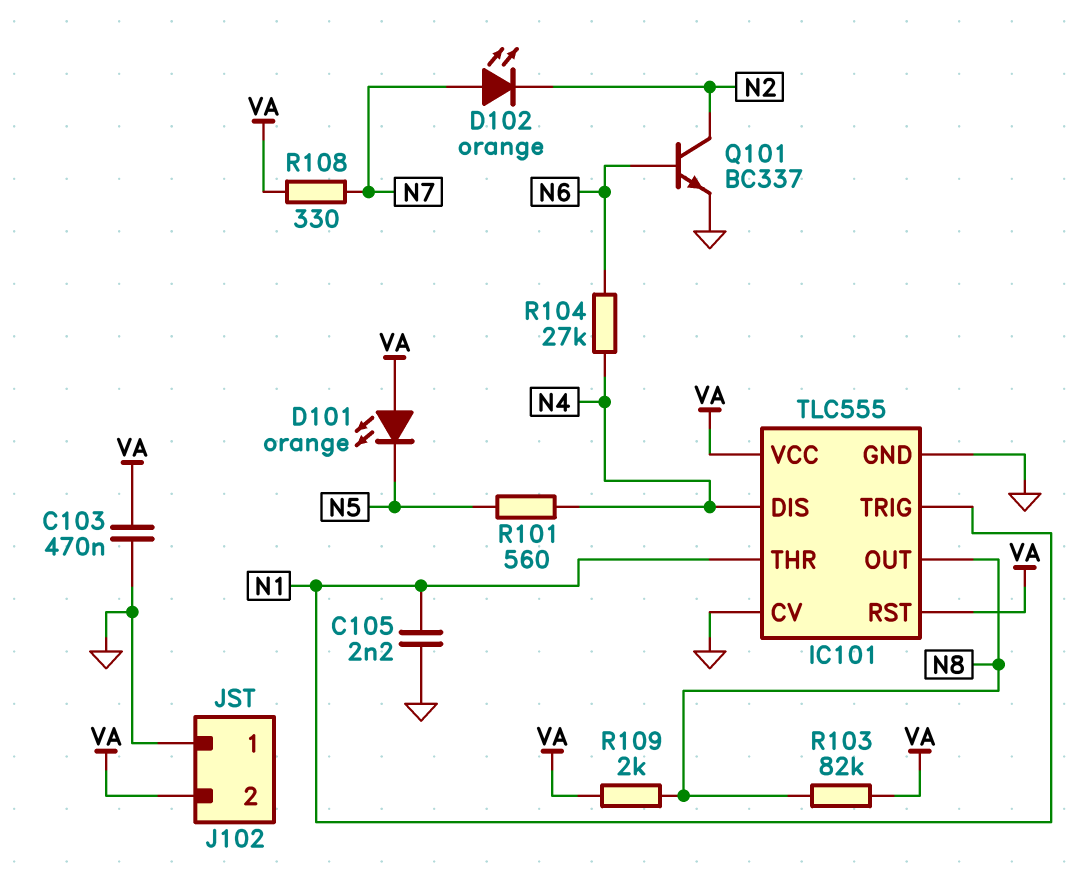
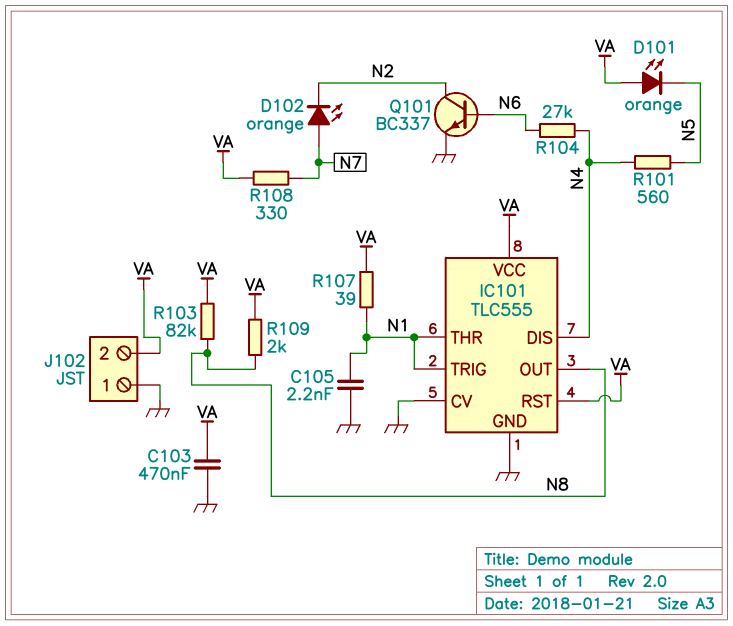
R107: none -> 39 (N1, VA)

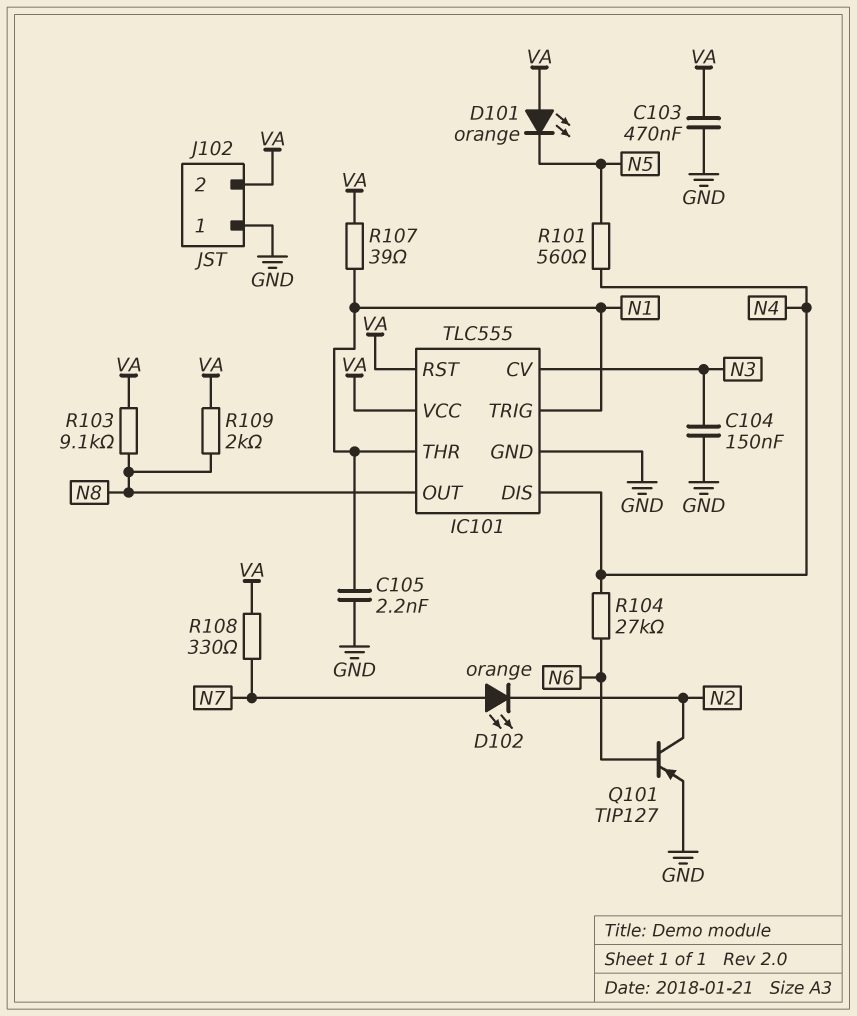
C104: none -> 150nF (GND, N3)
IC101 pin CV: GND -> N3
Q101: NPN BC337 (B N6, C N2, E GND) -> PNP TIP127 (B N6, C N2, E GND)
R103: 82k (N8, VA) -> 9.1k (N8, VA)

